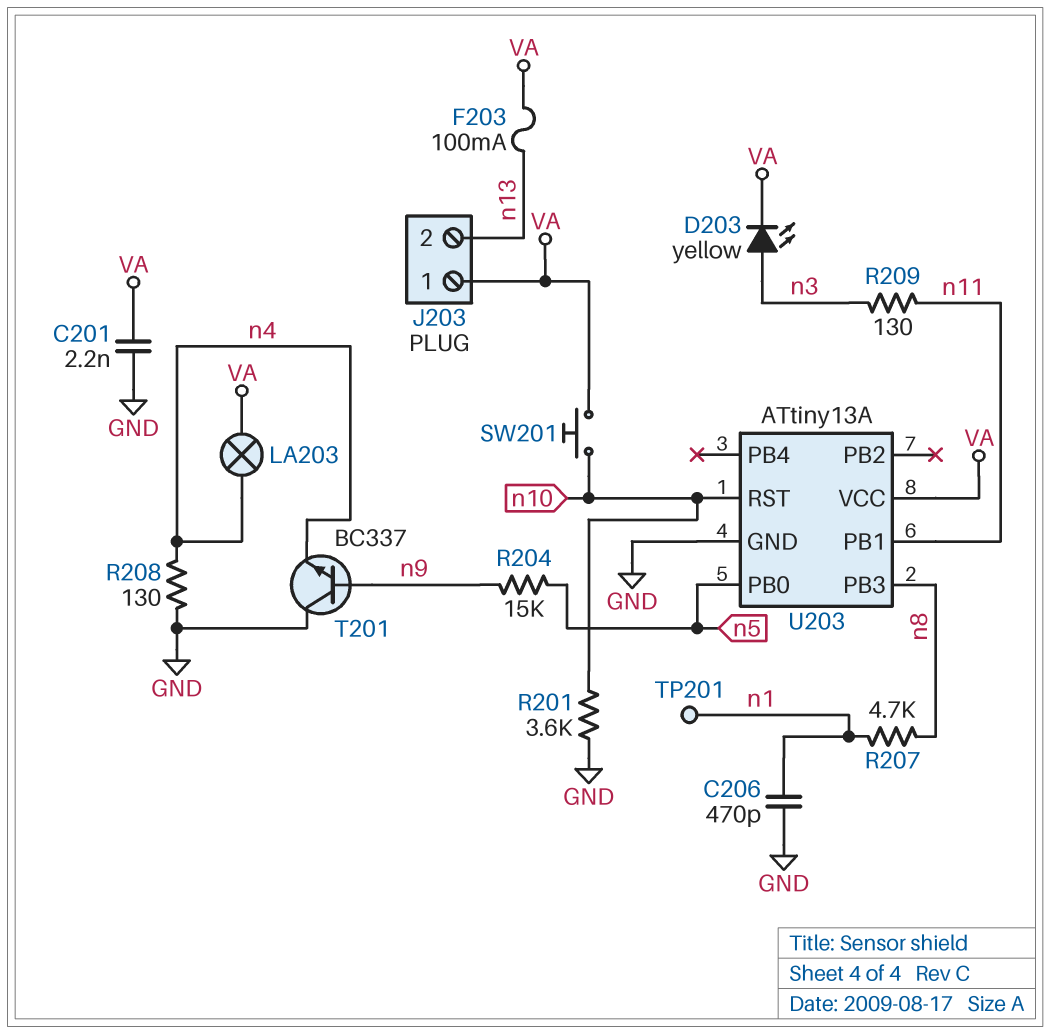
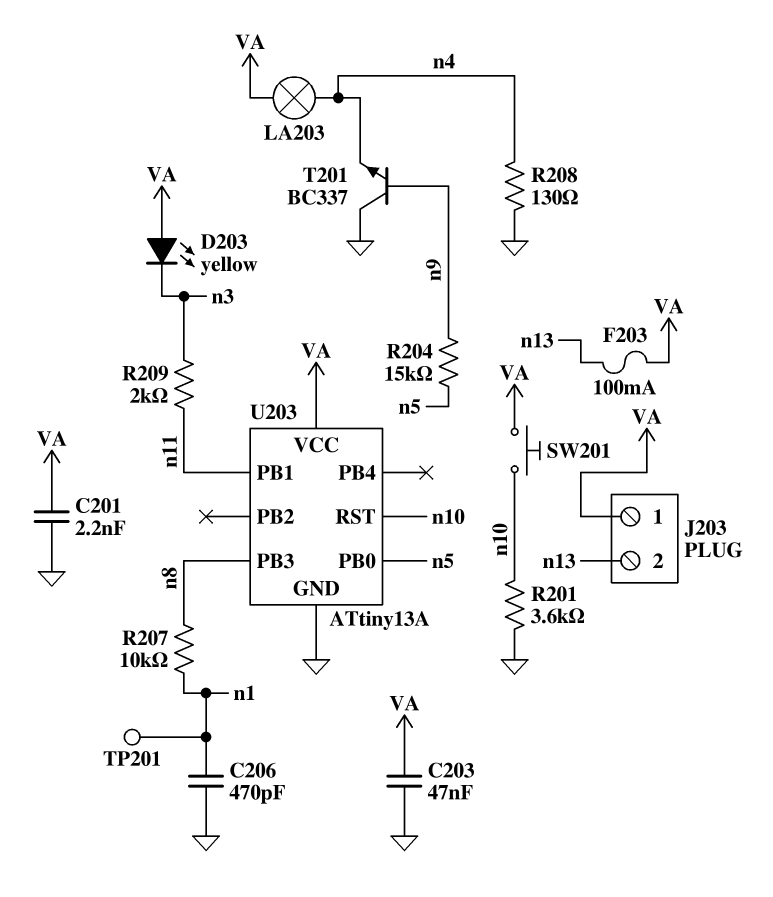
C203: none -> 47nF (GND, VA)
D203: LED yellow (A n3, K VA) -> LED yellow (A VA, K n3)
R207: 4.7k (n1, n8) -> 10k (n1, n8)
R209: 130 (n3, n11) -> 2k (n3, n11)

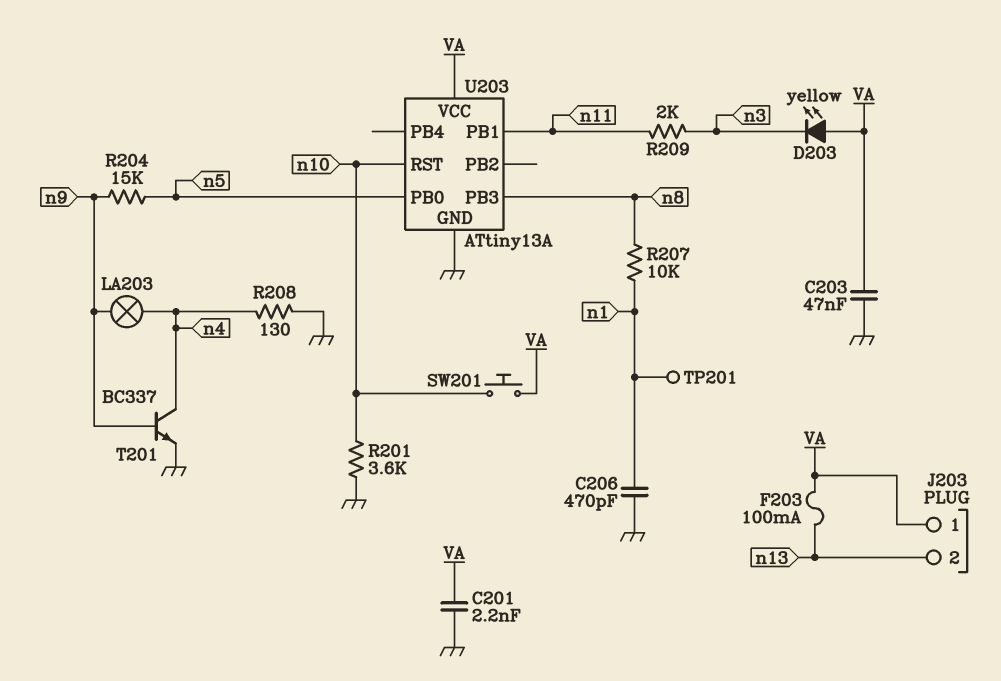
LA203: lamp (VA, n4) -> lamp (n4, n9)
T201: NPN BC337 (B n9, C GND, E n4) -> NPN BC337 (B n9, C n4, E GND)

